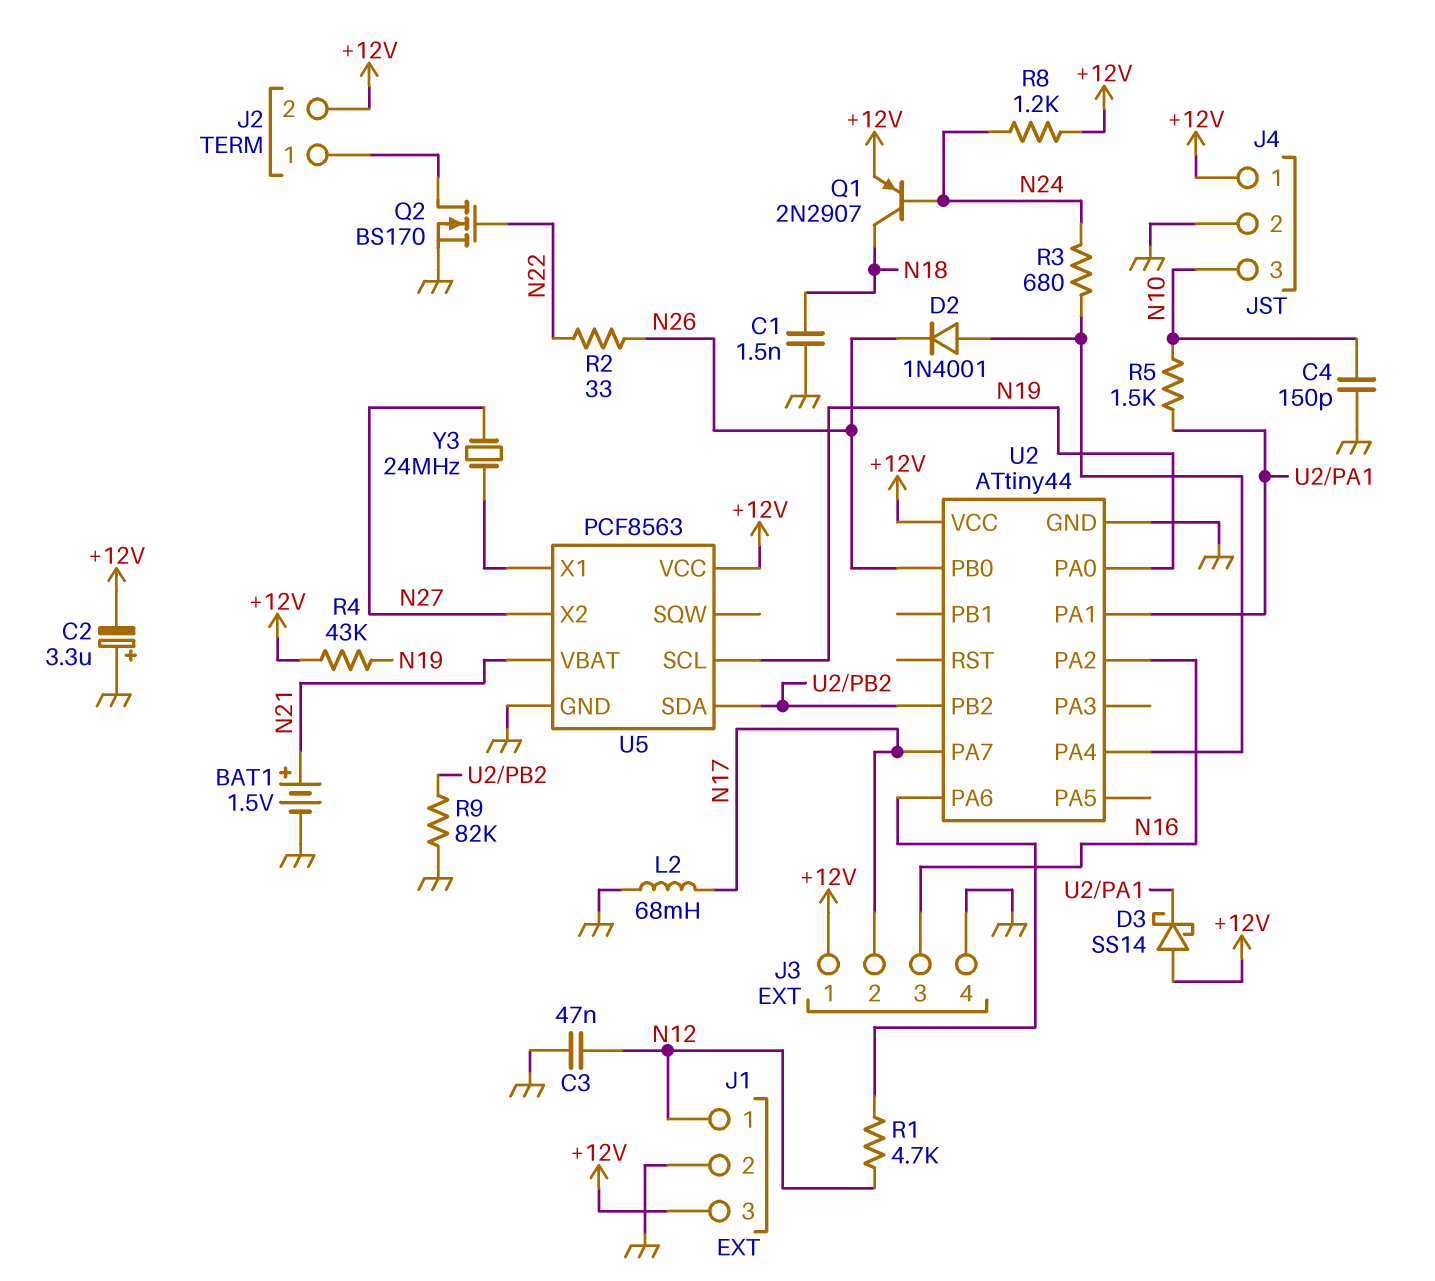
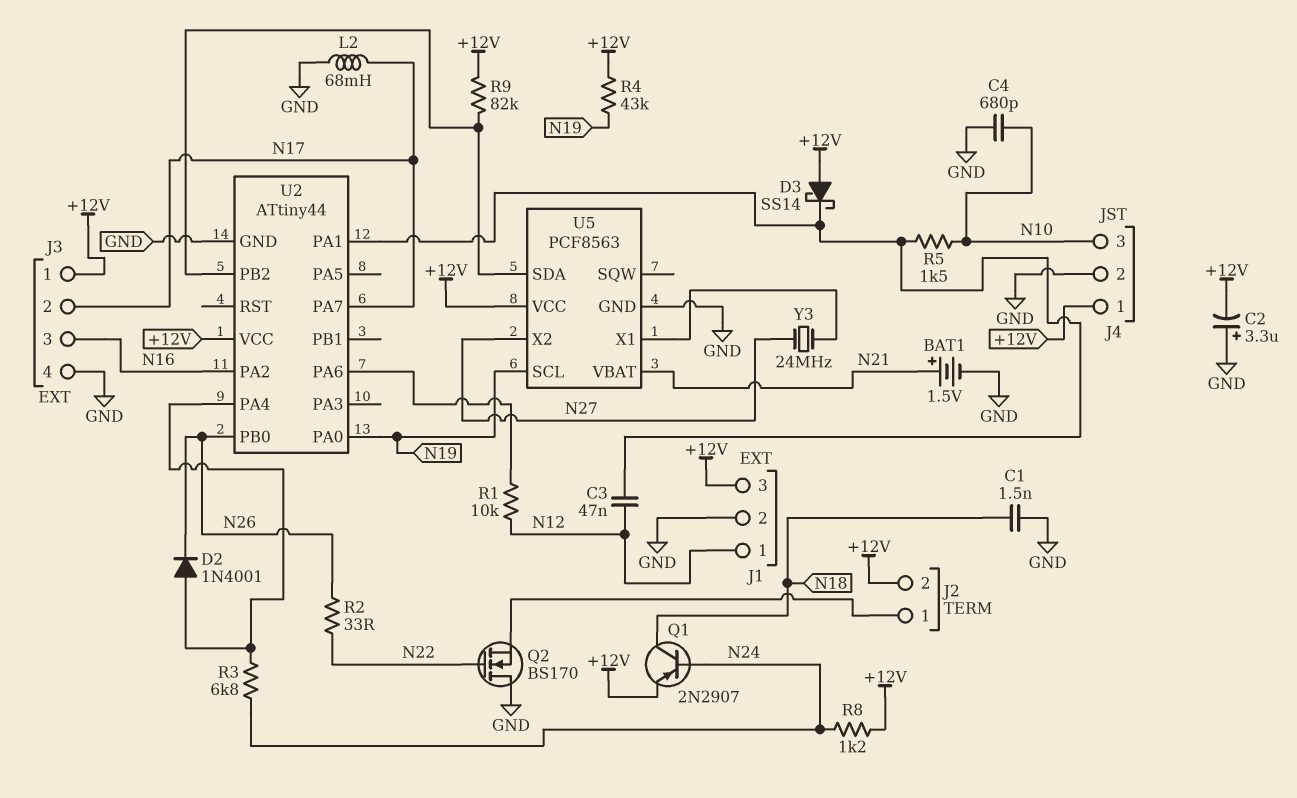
C3: 47nF (GND, N12) -> 47nF (N12, U2/PA1)
C4: 150pF (GND, N10) -> 680pF (GND, N10)
Q2: NMOS BS170 (G N22, D J2/1, S GND) -> NMOS BS170 (G N22, D GND, S J2/1)
R1: 4.7k (N12, U2/PA6) -> 10k (N12, U2/PA6)
R3: 680 (N24, U2/PA4) -> 6.8k (N24, U2/PA4)
R9: 82k (GND, U2/PB2) -> 82k (+12V, U2/PB2)

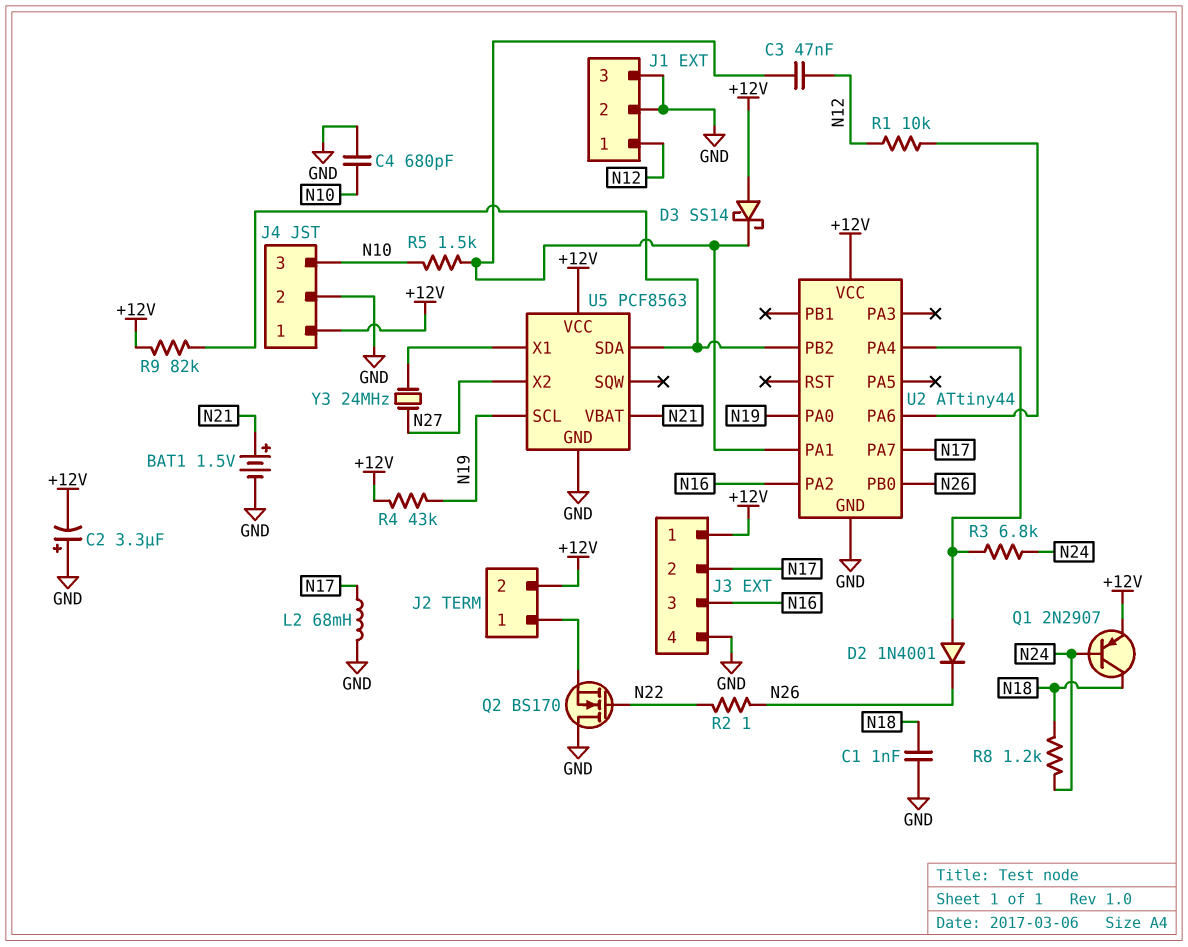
C1: 1.5nF (GND, N18) -> 1nF (GND, N18)
J1 pin 3: +12V -> GND
R2: 33 (N22, N26) -> 1 (N22, N26)
R8: 1.2k (+12V, N24) -> 1.2k (N18, N24)

